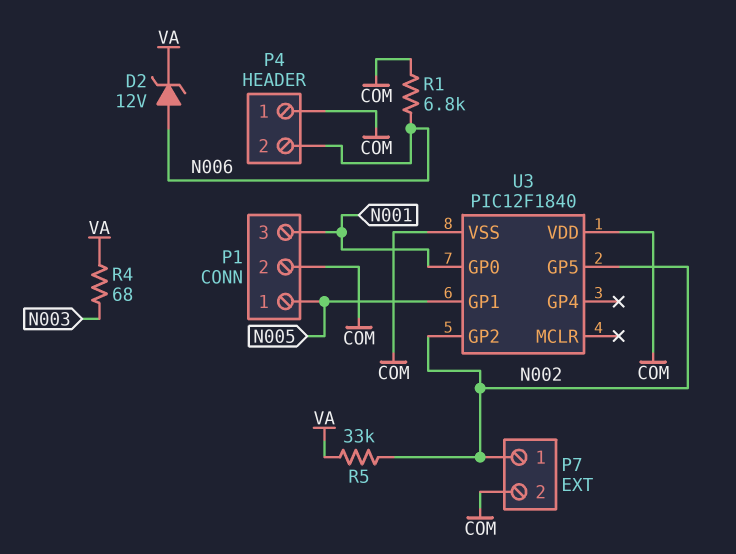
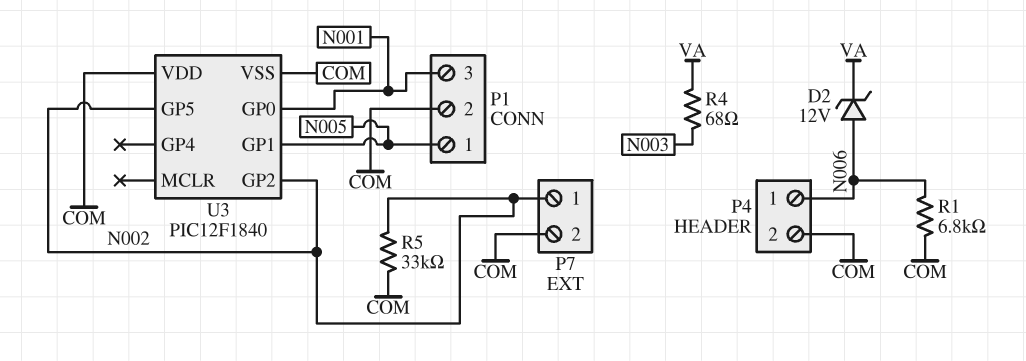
P4 pin 1: COM -> N006
P4 pin 2: N006 -> COM
R5: 33k (N002, VA) -> 33k (COM, N002)

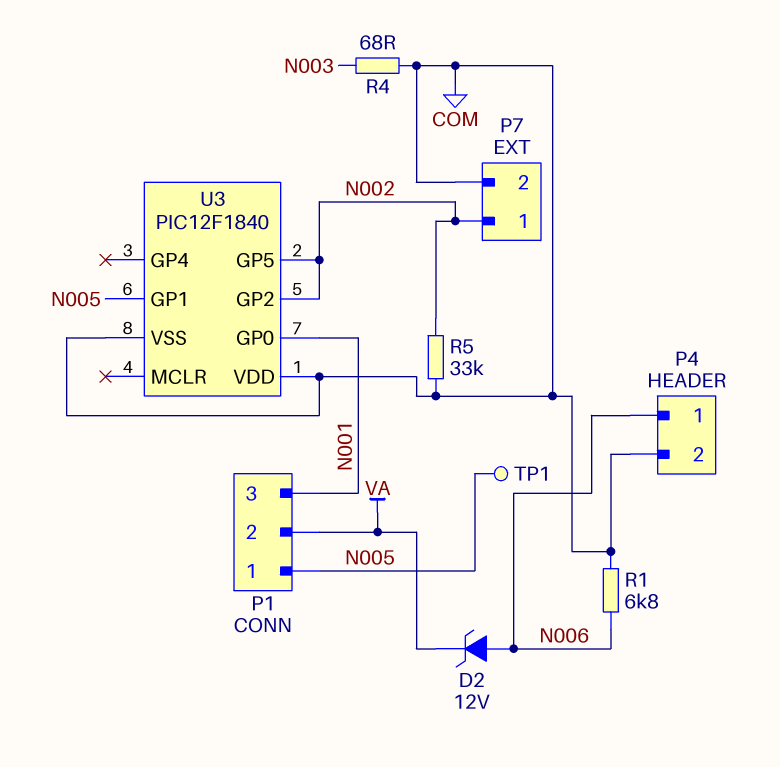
P1 pin 2: COM -> VA
R4: 68 (N003, VA) -> 68 (COM, N003)
TP1: none -> test point (N005)

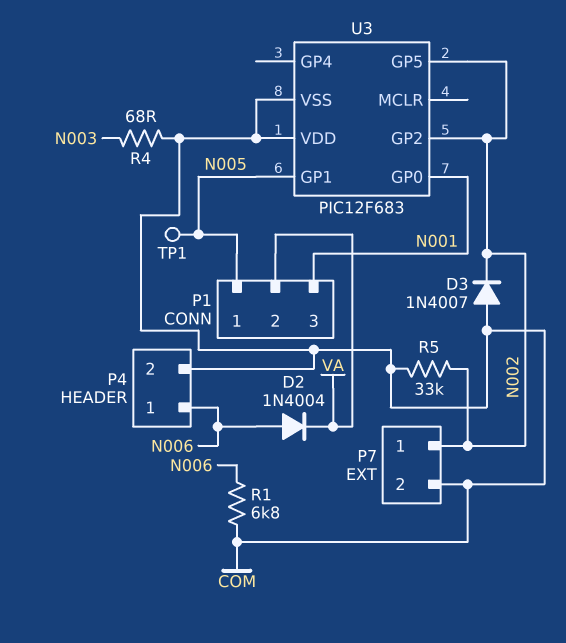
D2: zener 12V (A N006, K VA) -> diode 1N4004 (A N006, K VA)
D3: none -> diode 1N4007 (A COM, K N002)
U3: PIC12F1840 -> PIC12F683

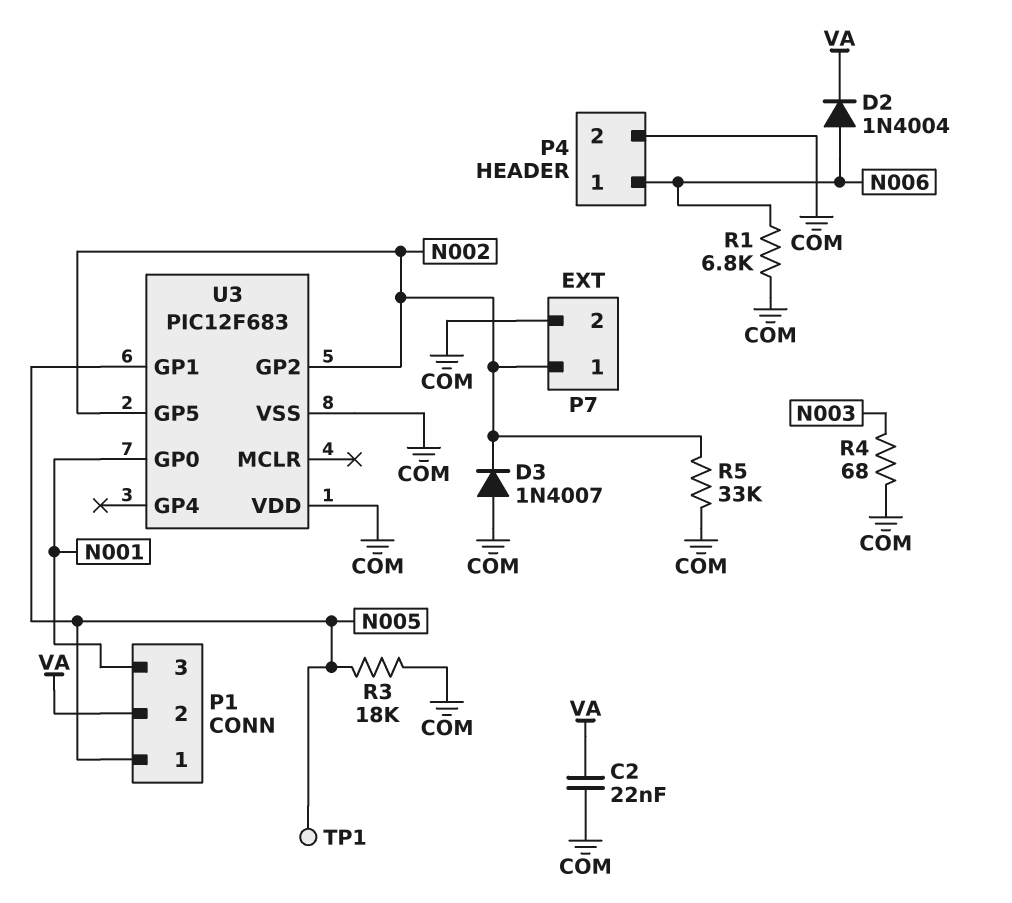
C2: none -> 22nF (COM, VA)
R3: none -> 18k (COM, N005)

